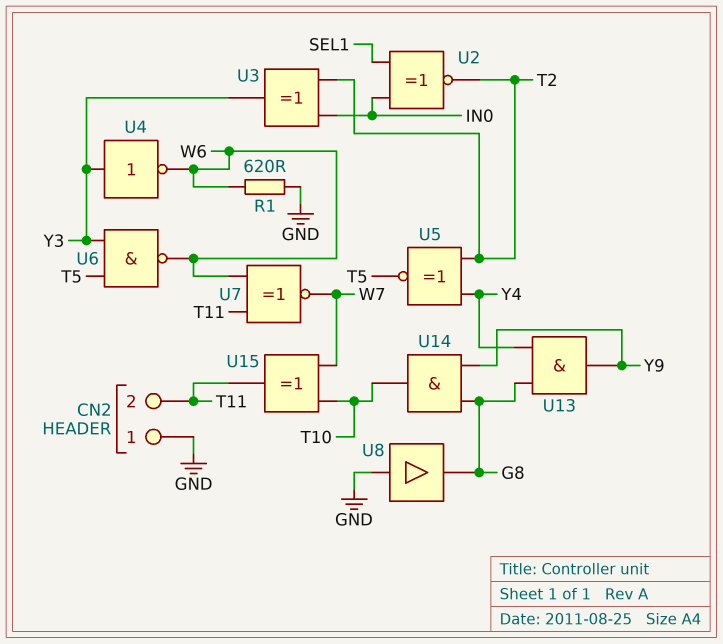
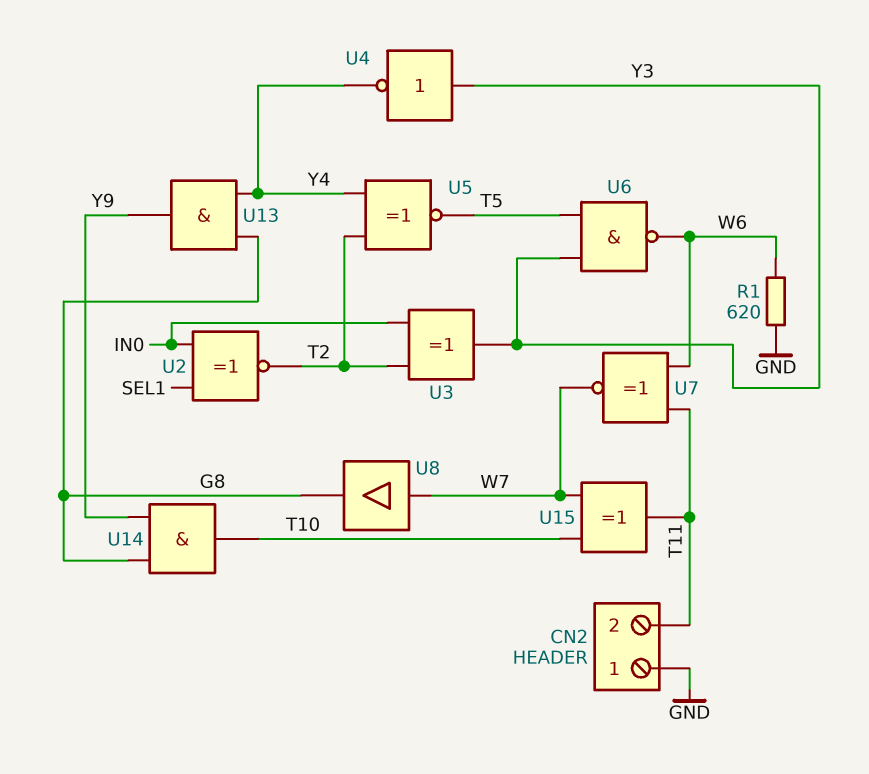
U4: NOT (in Y3, out W6) -> NOT (in Y3, out Y4)
U8: buffer (in GND, out G8) -> buffer (in W7, out G8)

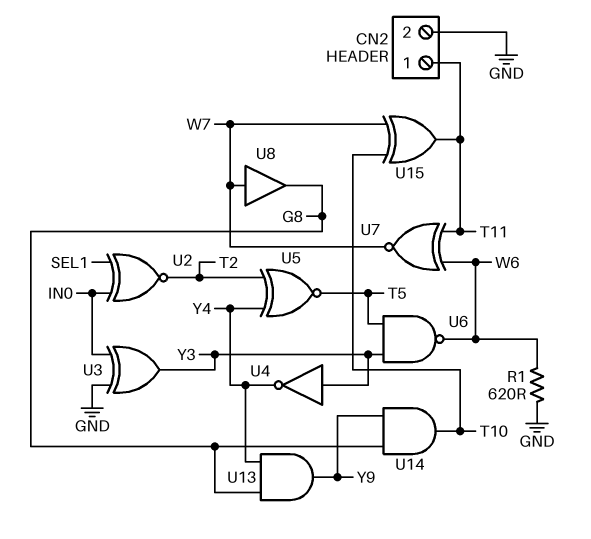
CN2 pin 1: GND -> T11
CN2 pin 2: T11 -> GND
U3: XOR (in IN0, in T2, out Y3) -> XOR (in GND, in IN0, out Y3)

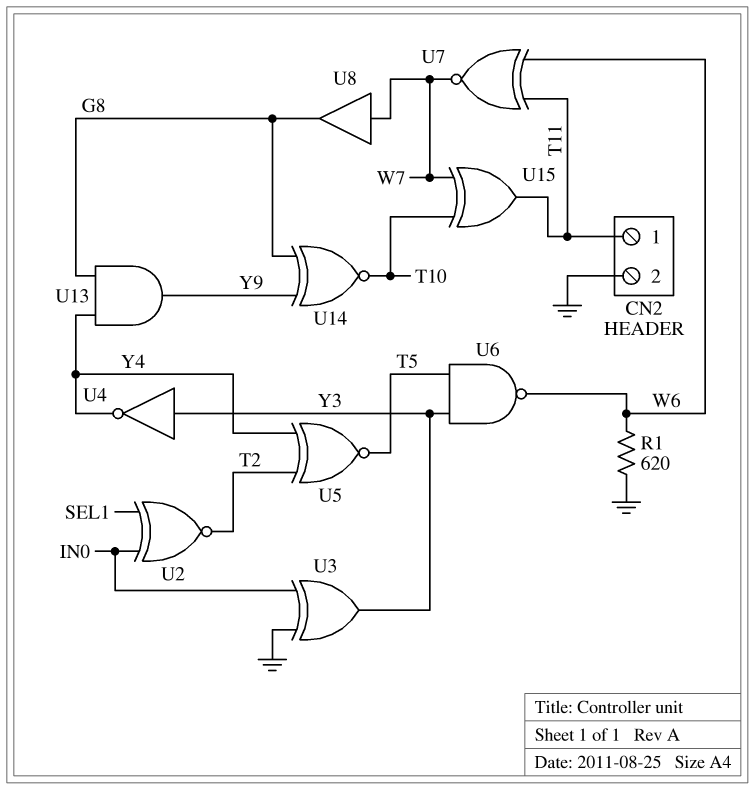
U14: AND (in G8, in Y9, out T10) -> XNOR (in G8, in Y9, out T10)

